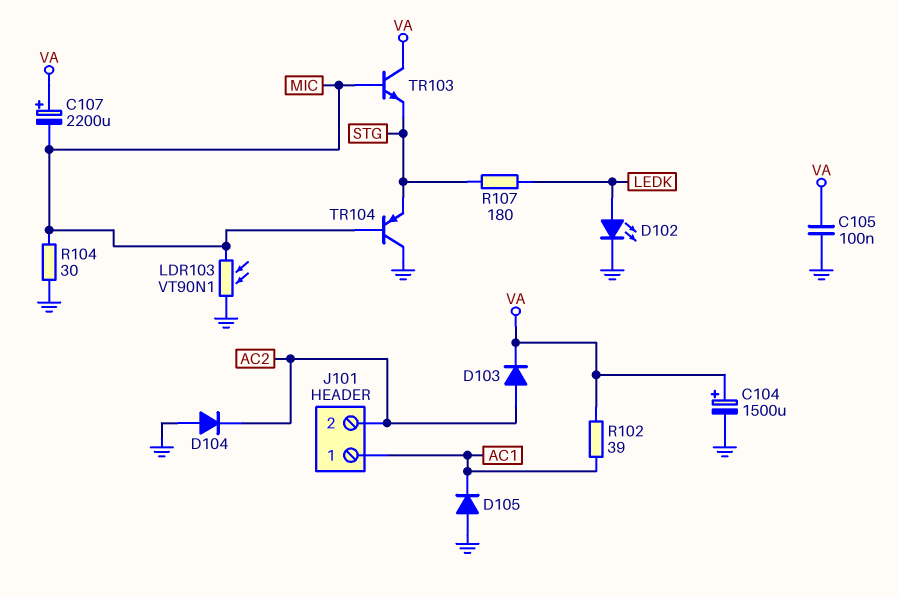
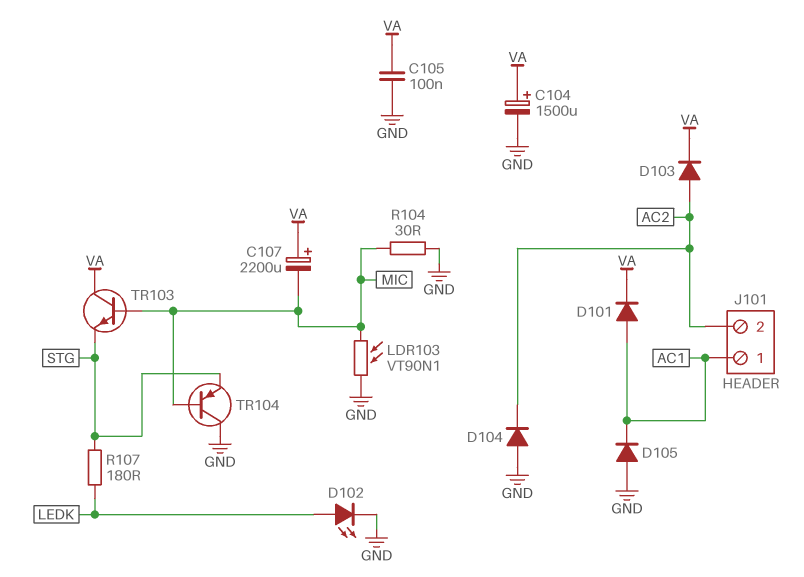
D101: none -> diode (A AC1, K VA)
R102: 39 (AC1, VA) -> none

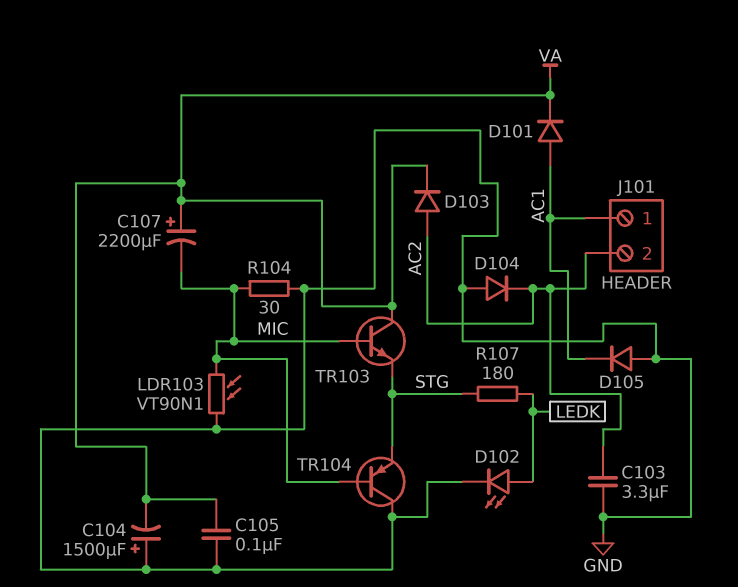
C103: none -> 3.3uF (AC2, GND)
C104: 1500uF (plus VA, minus GND) -> 1500uF (plus GND, minus VA)

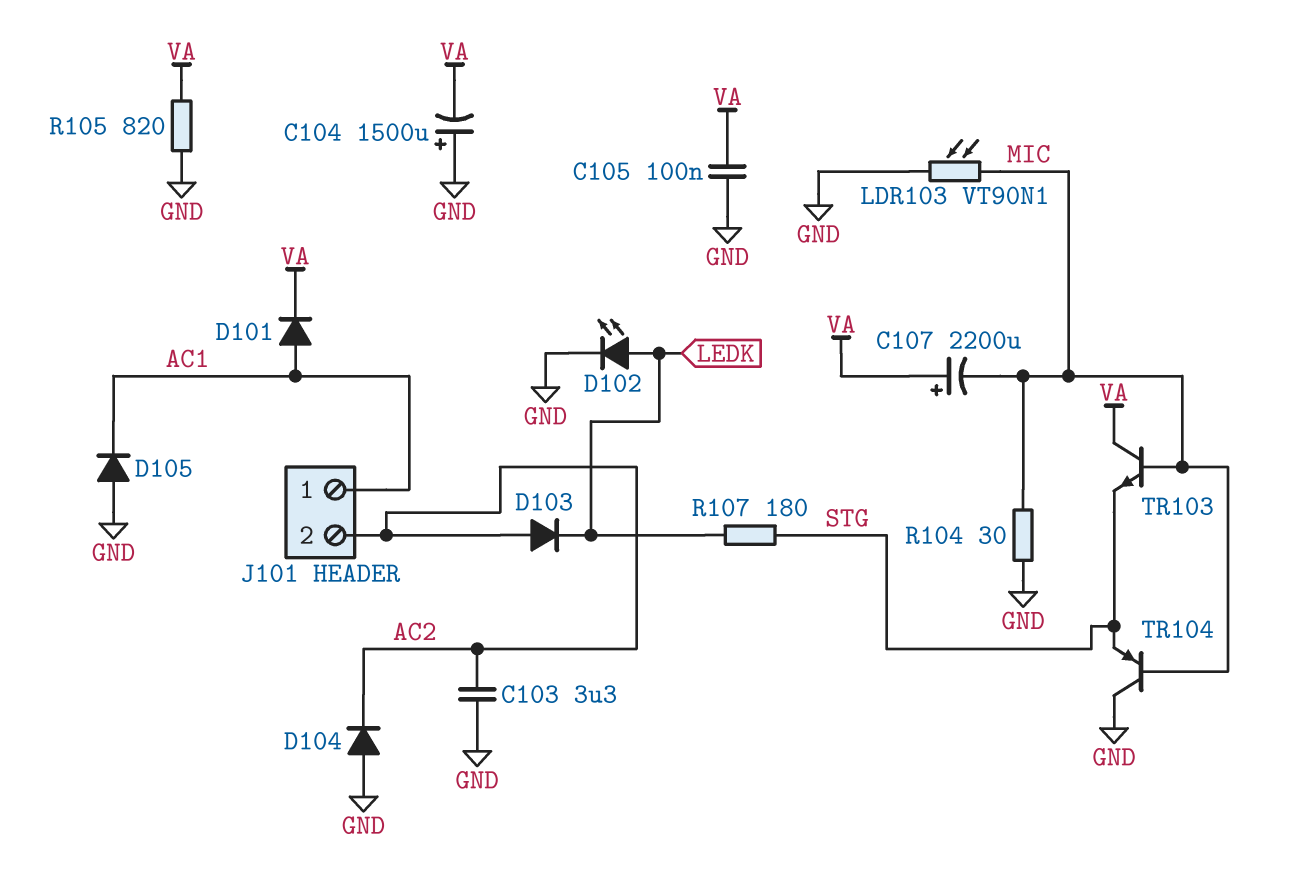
D103: diode (A AC2, K VA) -> diode (A AC2, K LEDK)
R105: none -> 820 (GND, VA)

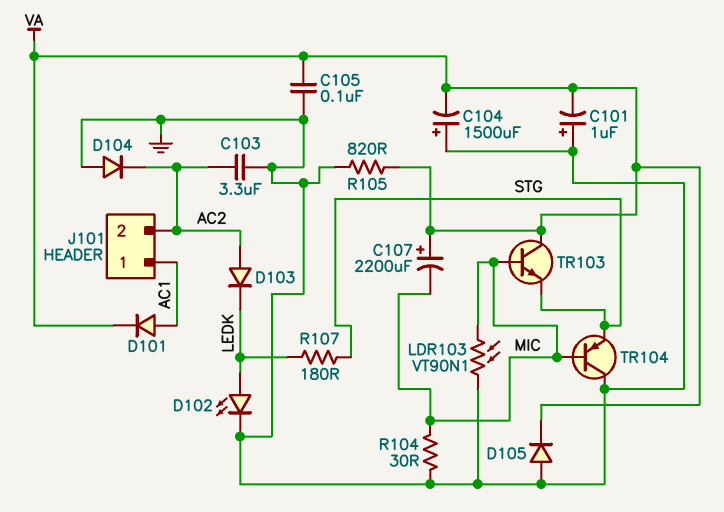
C101: none -> 1uF (plus GND, minus VA)
D105: diode (A GND, K AC1) -> diode (A GND, K VA)

